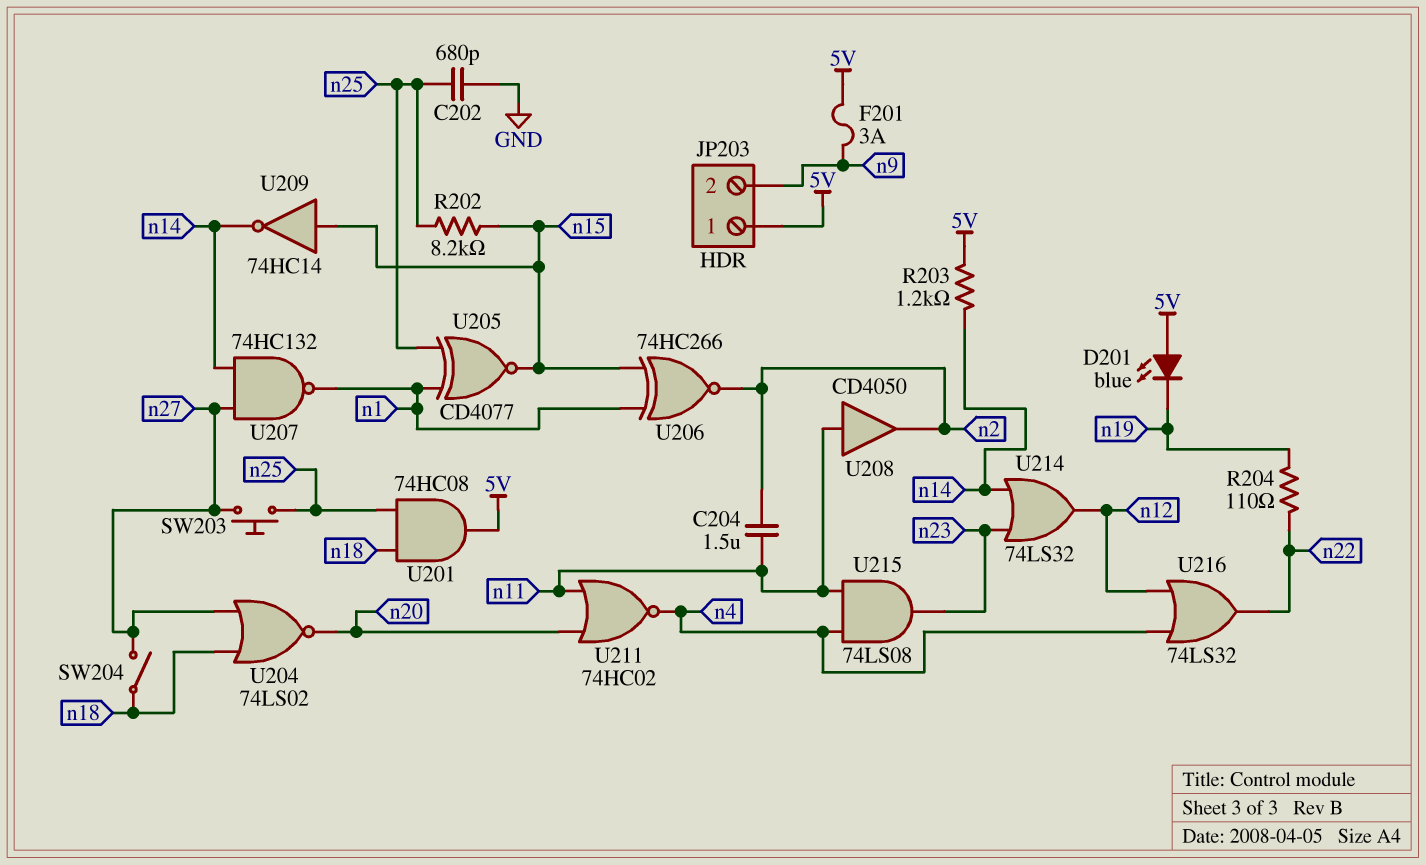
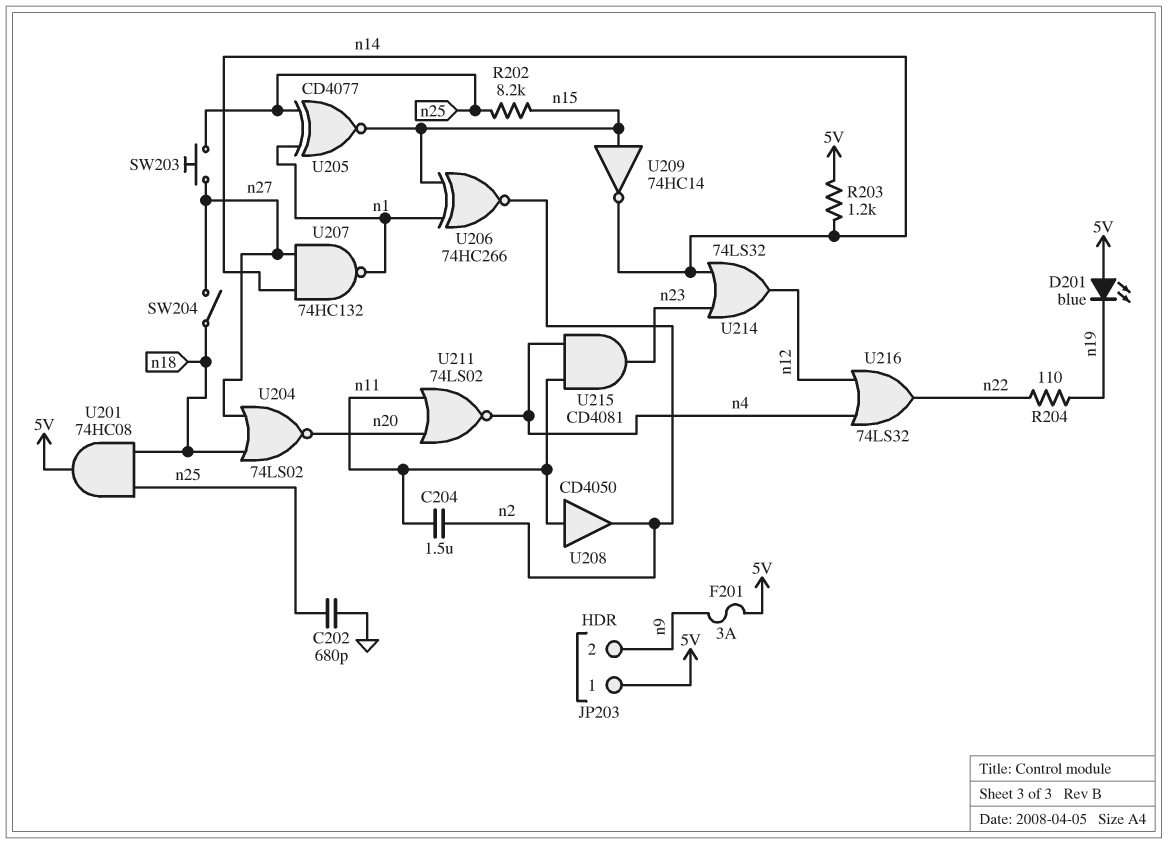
U211: NOR 74HC02 (in n11, in n20, out n4) -> NOR 74LS02 (in n11, in n20, out n4)
U215: AND 74LS08 (in n4, in n11, out n23) -> AND CD4081 (in n4, in n11, out n23)

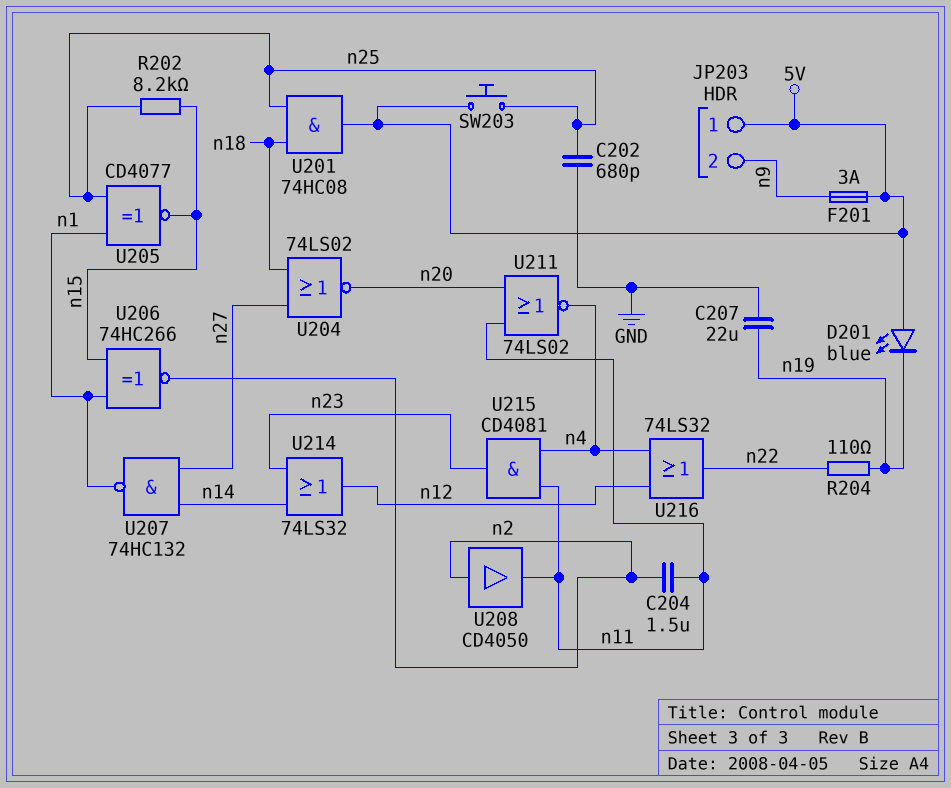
C207: none -> 22uF (GND, n19)
R203: 1.2k (5V, n14) -> none
SW203: button (n25, n27) -> button (5V, n25)
SW204: switch (n18, n27) -> none
U208: buffer CD4050 (in n11, out n2) -> buffer CD4050 (in n2, out n11)
U209: NOT 74HC14 (in n15, out n14) -> none

